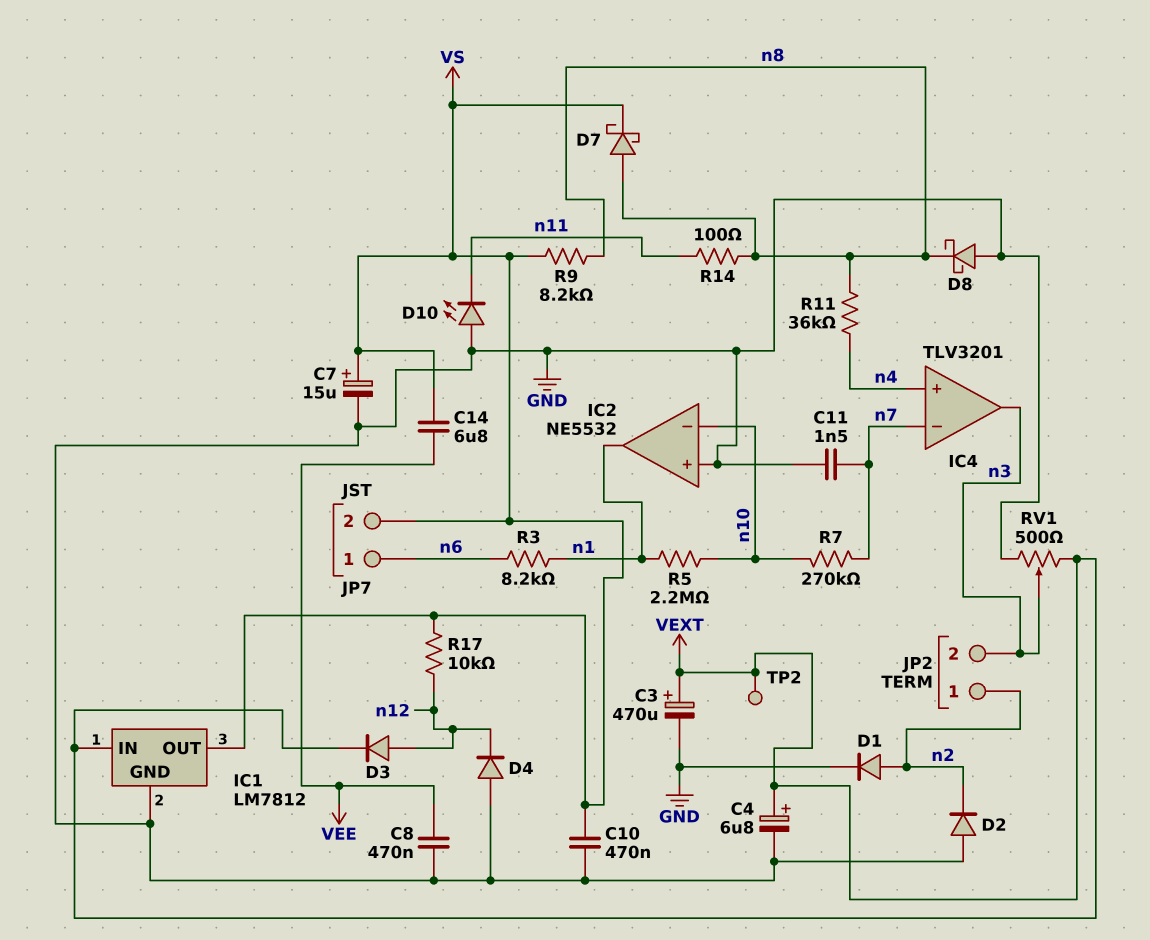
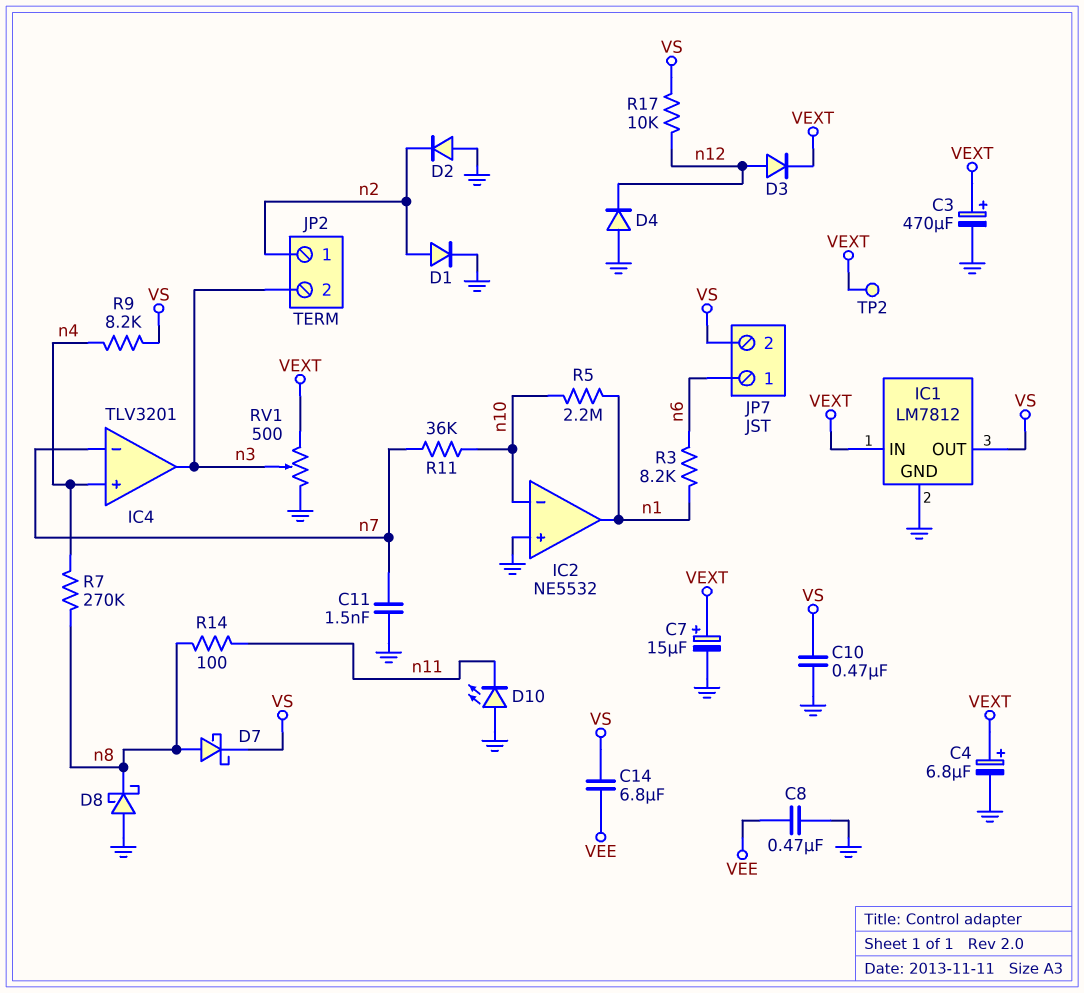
C7: 15uF (plus VS, minus GND) -> 15uF (plus VEXT, minus GND)
R7: 270k (n7, n10) -> 270k (n4, n8)
R9: 8.2k (VS, n8) -> 8.2k (VS, n4)
R11: 36k (n4, n8) -> 36k (n7, n10)

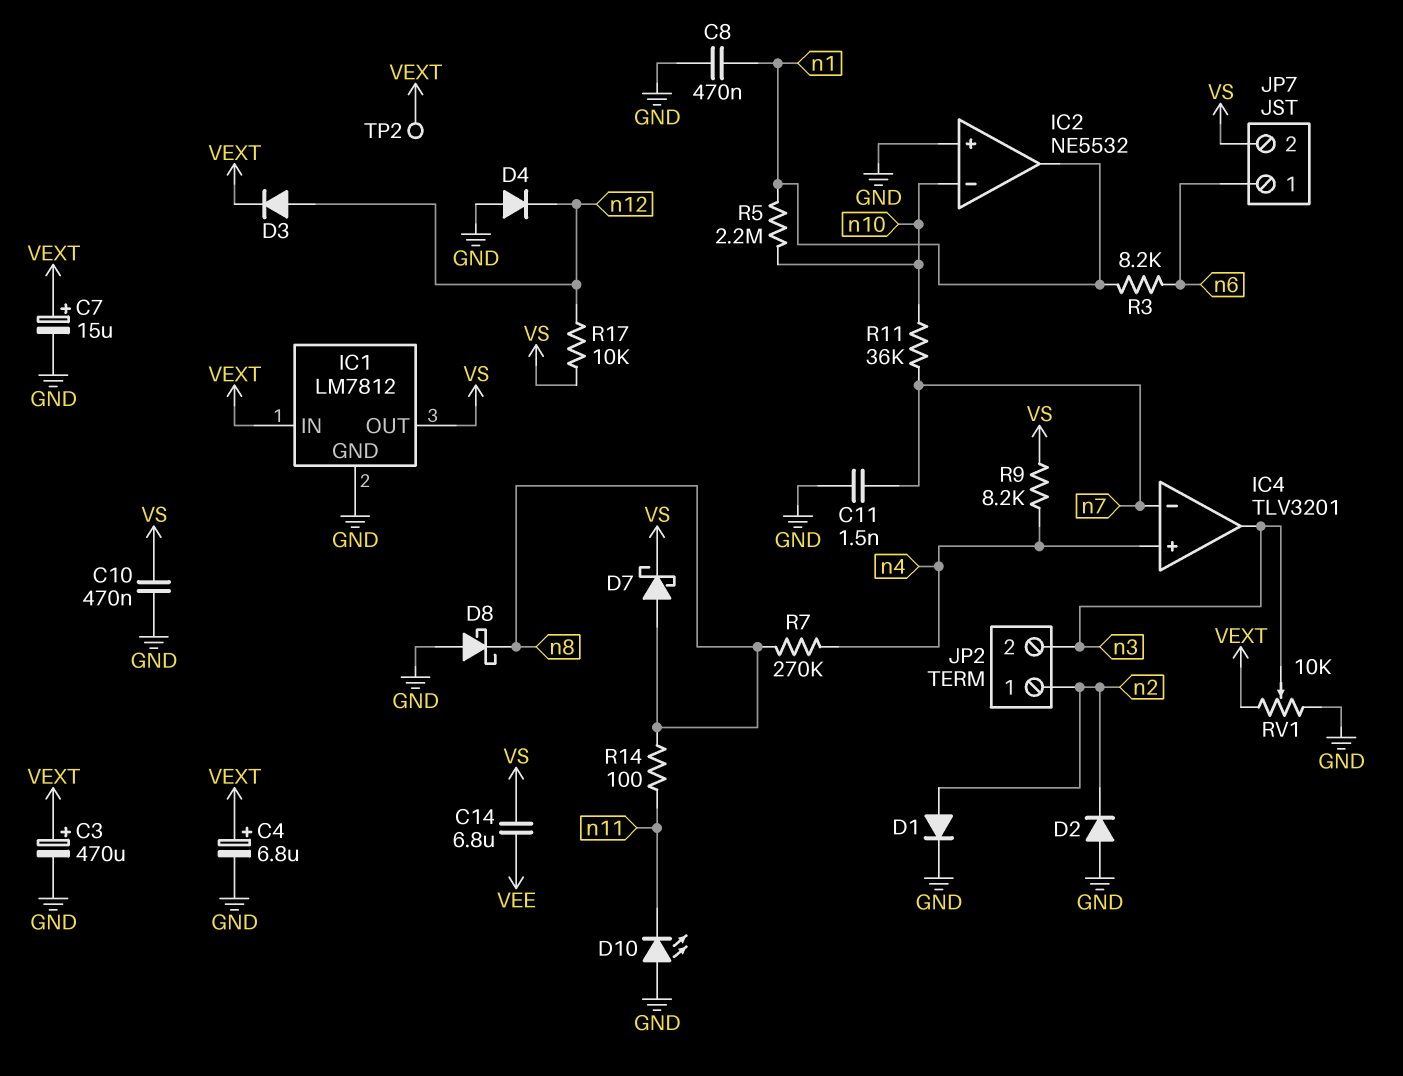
C8: 470nF (GND, VEE) -> 470nF (GND, n1)
RV1: 500 (GND, VEXT, wiper n3) -> 10k (GND, VEXT, wiper n3)

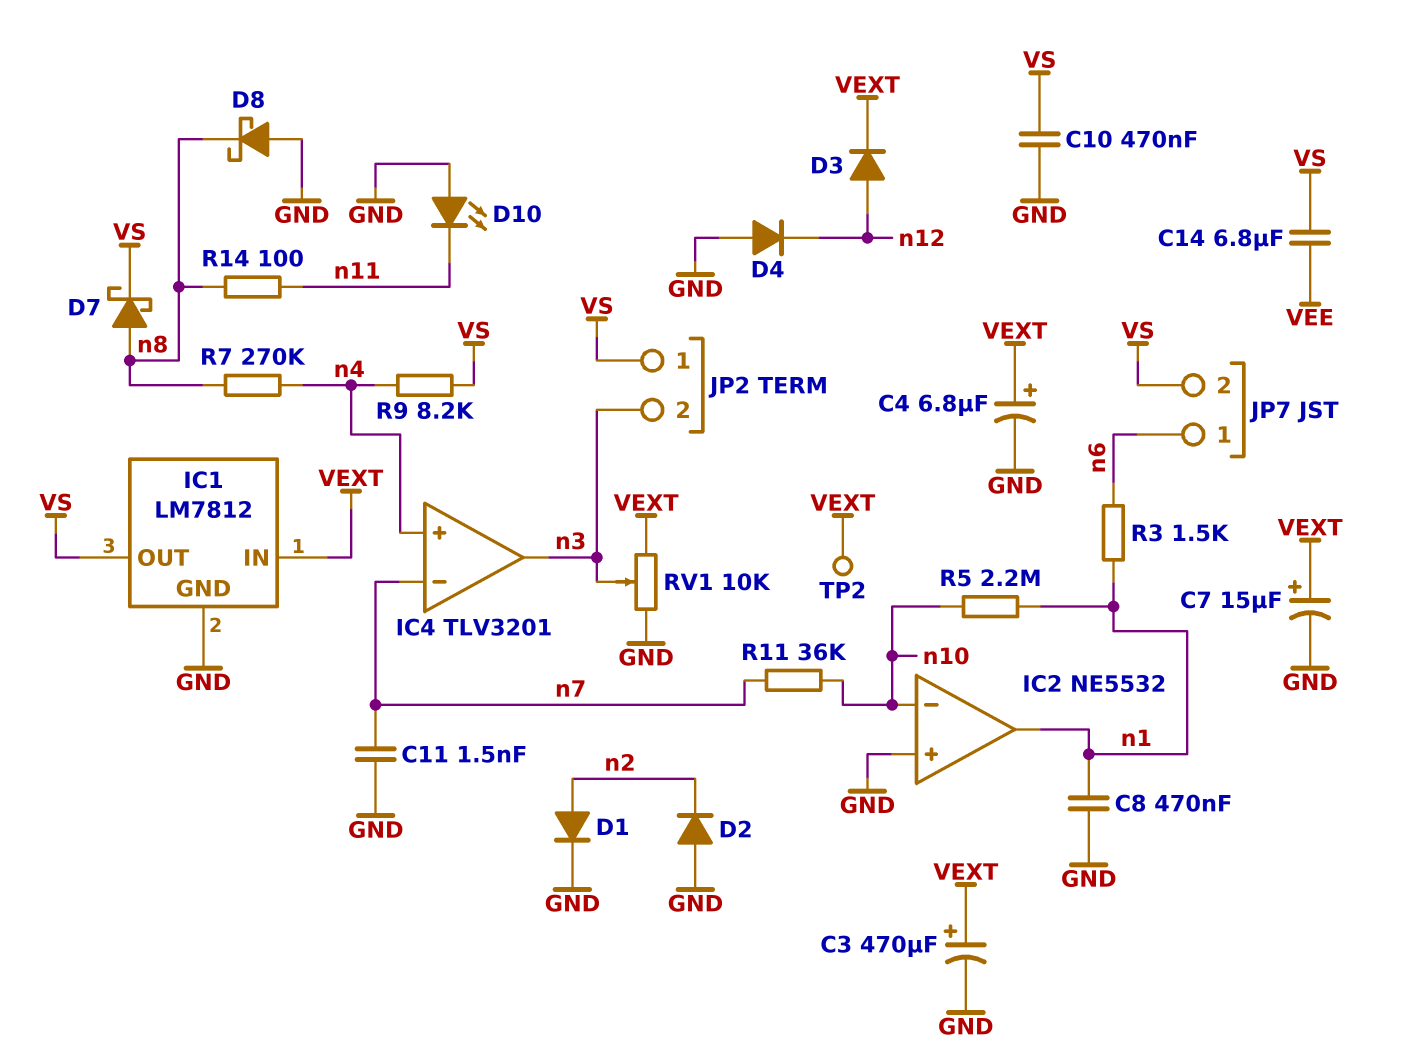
JP2 pin 1: n2 -> VS
R3: 8.2k (n1, n6) -> 1.5k (n1, n6)
R17: 10k (VS, n12) -> none

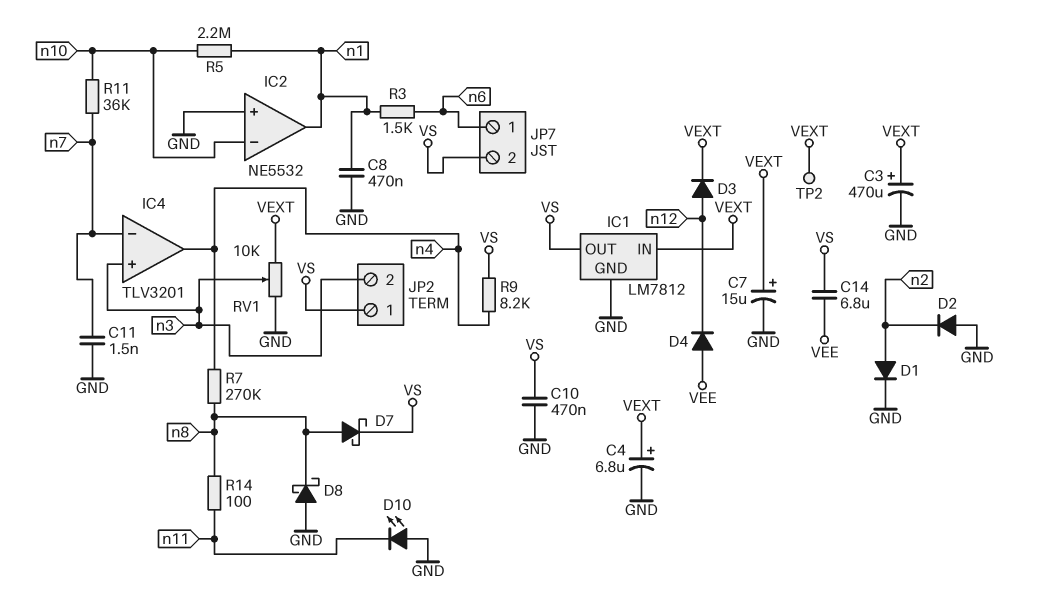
D4: diode (A GND, K n12) -> diode (A VEE, K n12)
IC4 pin in+: n4 -> n3
IC4 pin out: n3 -> n4

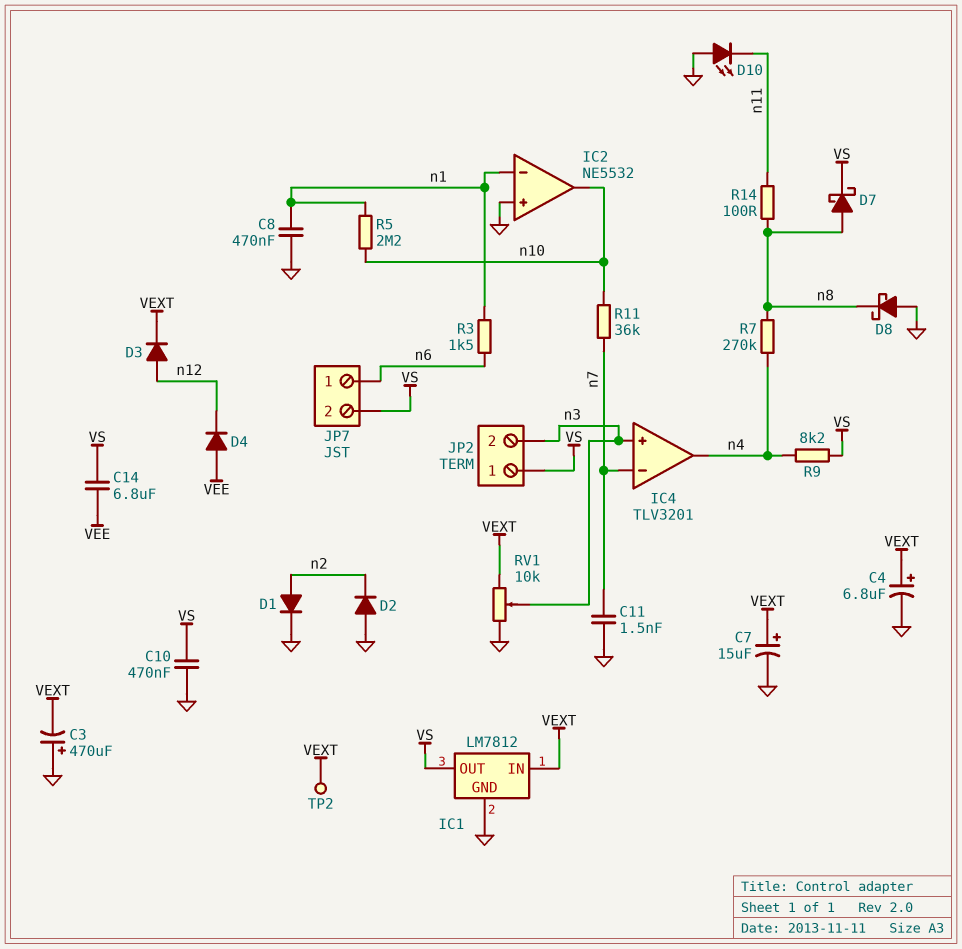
C3: 470uF (plus VEXT, minus GND) -> 470uF (plus GND, minus VEXT)
IC2 pin in-: n10 -> n1
IC2 pin out: n1 -> n10

